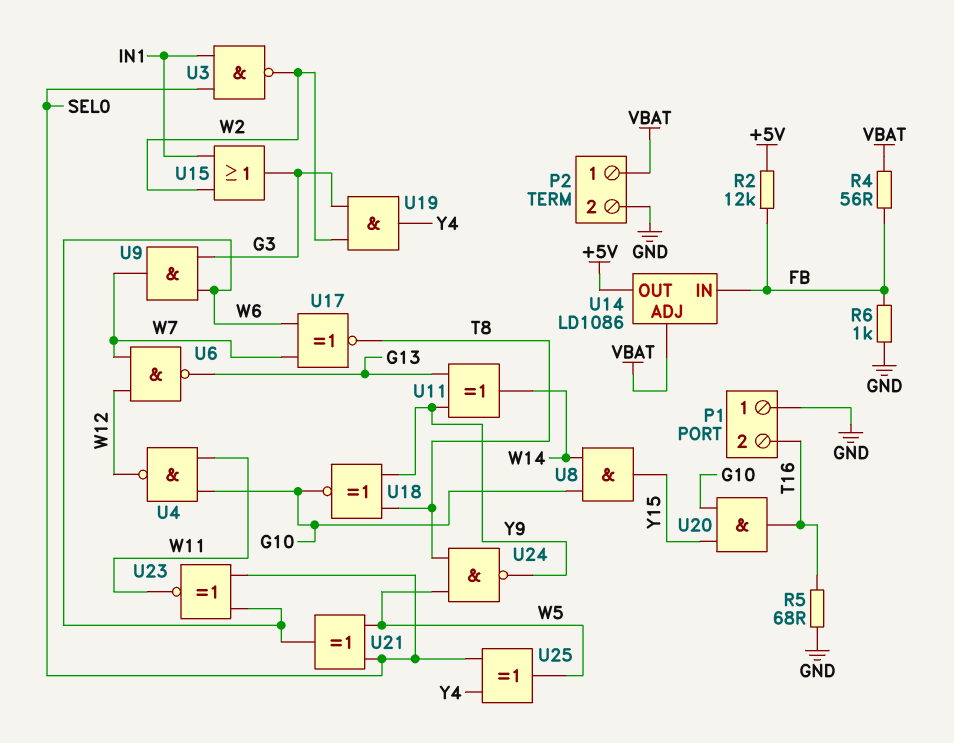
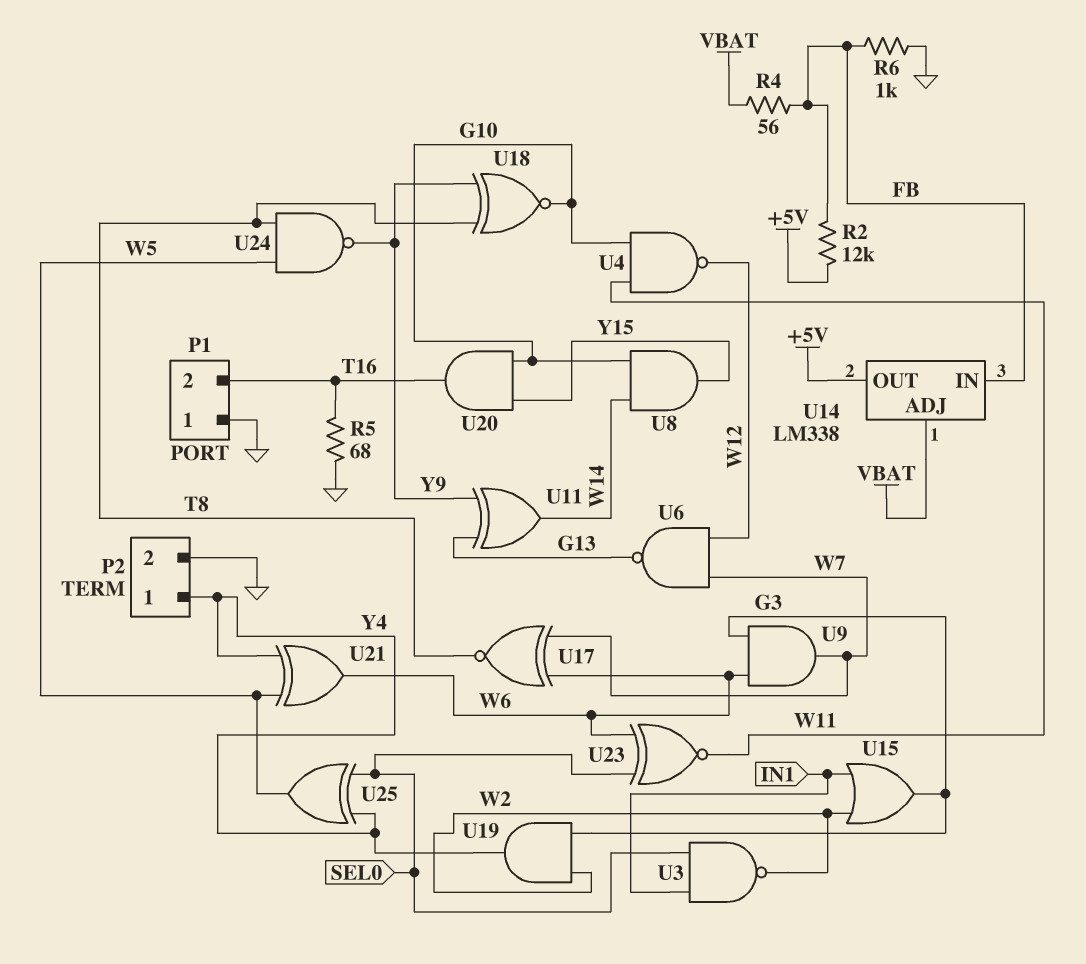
P2 pin 1: VBAT -> Y4
U14: LD1086 -> LM338
U21: XOR (in SEL0, in W5, out W6) -> XOR (in W5, in Y4, out W6)

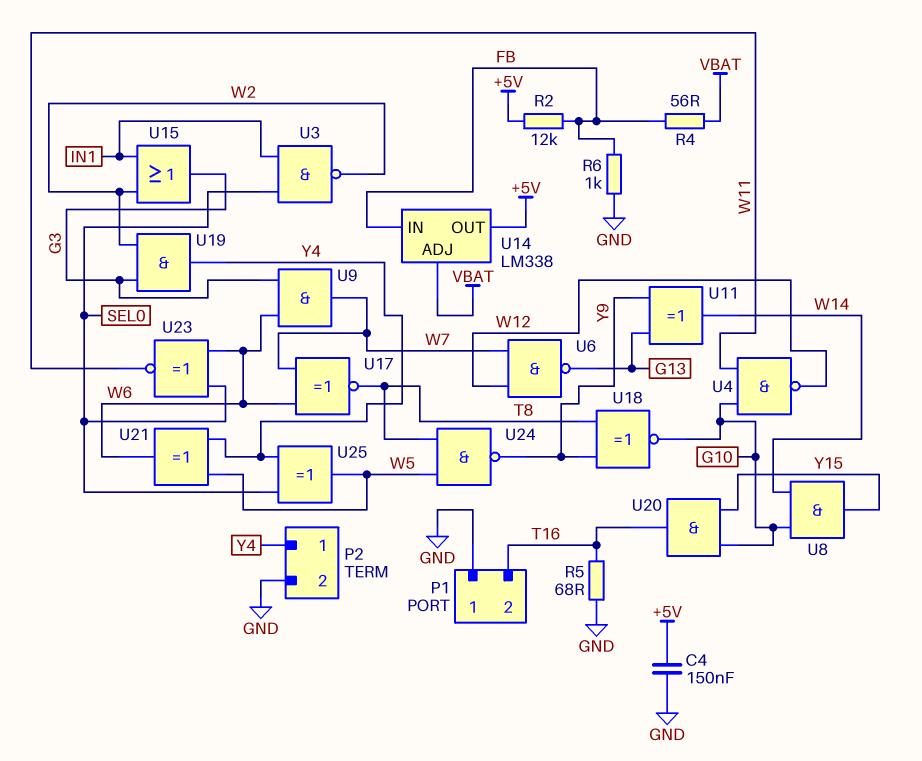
C4: none -> 150nF (+5V, GND)

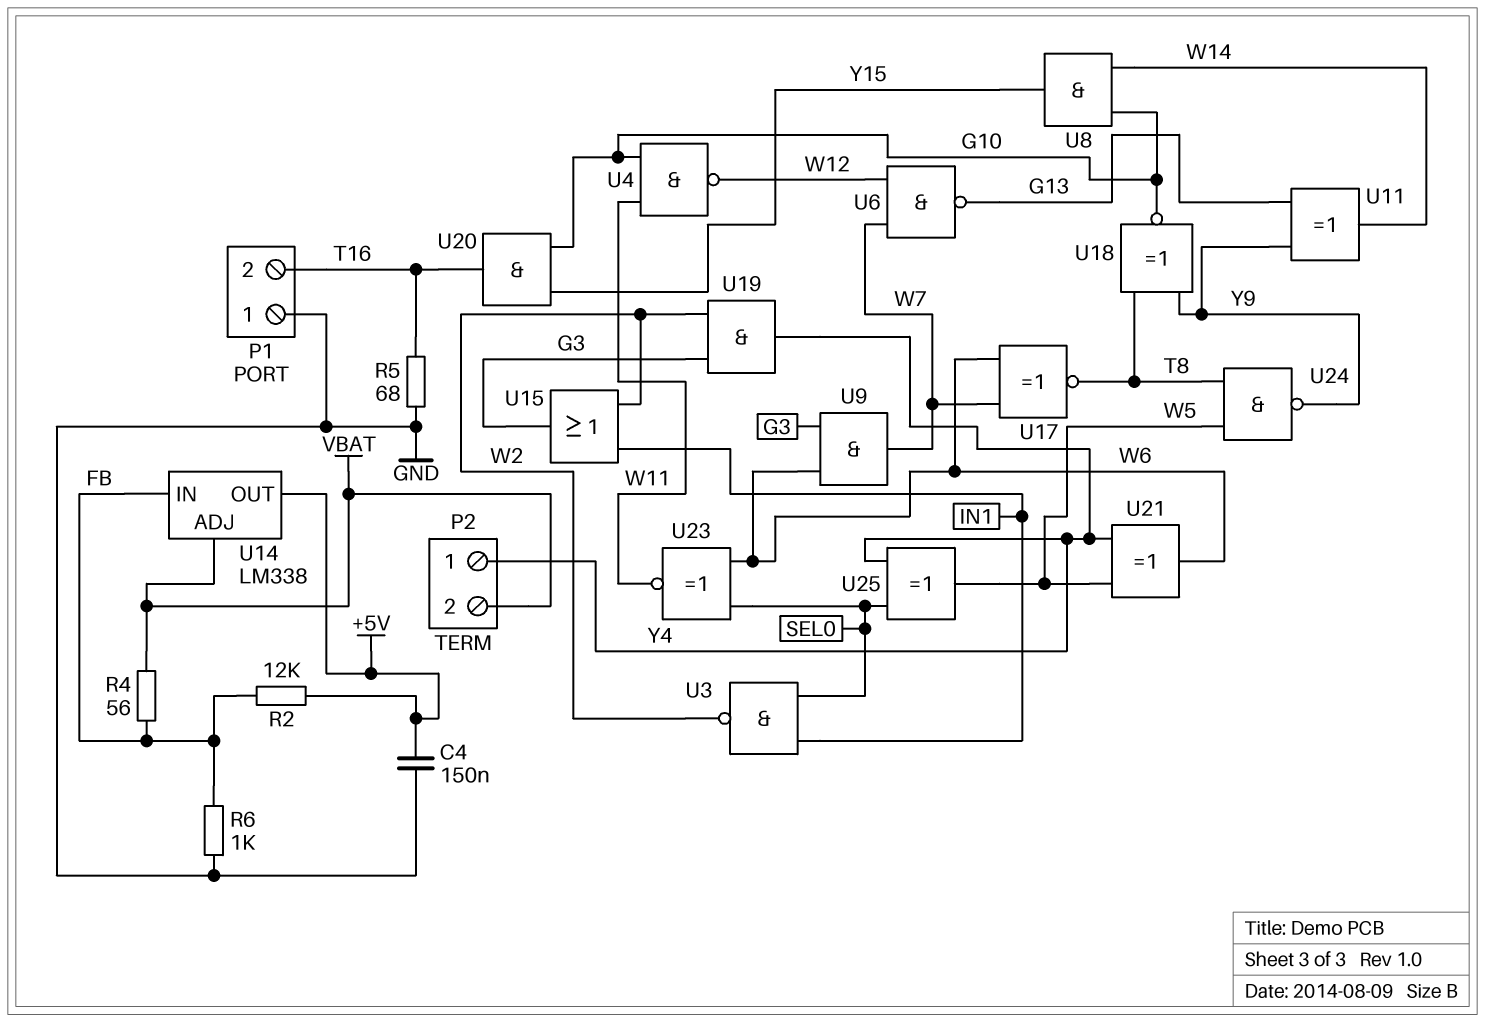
P2 pin 2: GND -> VBAT

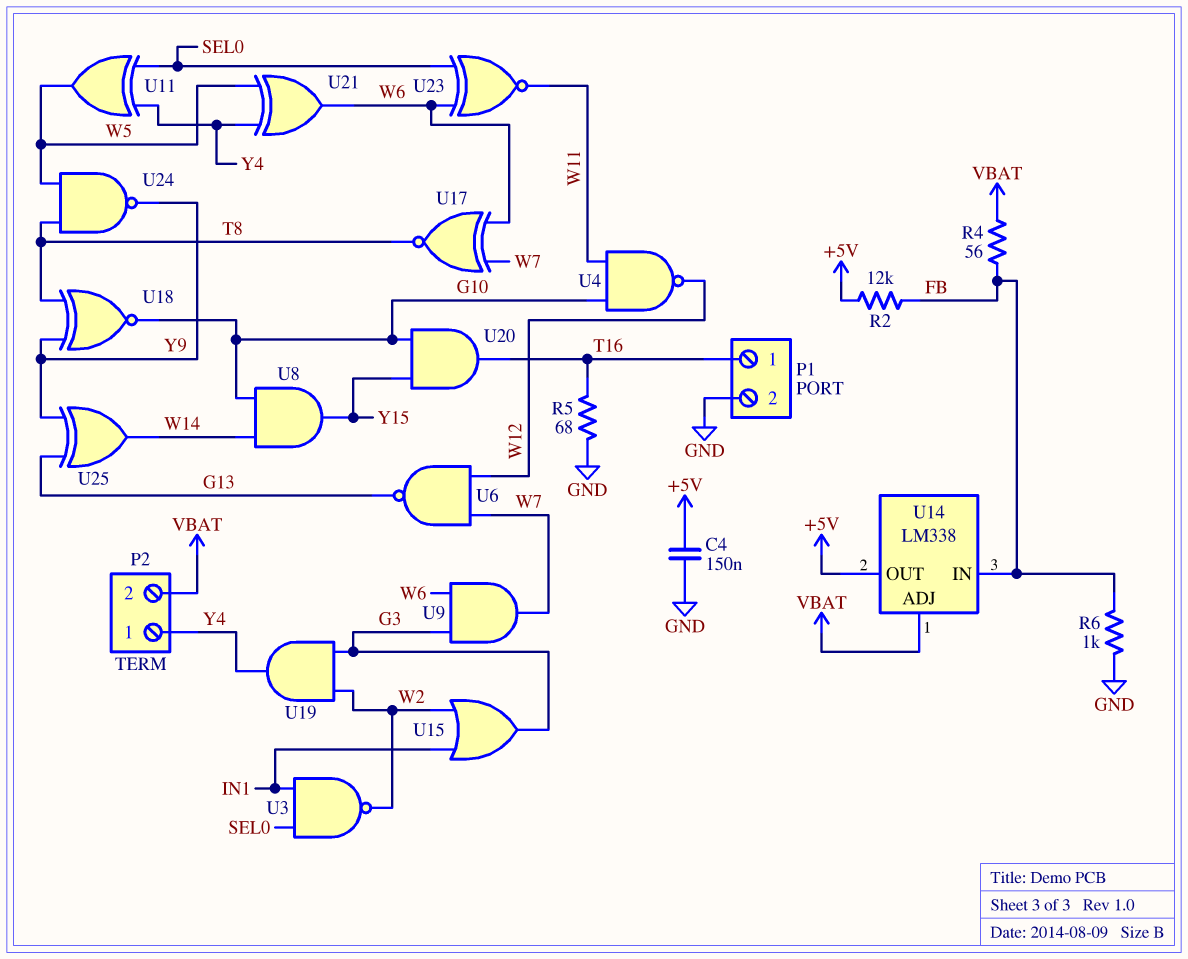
P1 pin 1: GND -> T16
P1 pin 2: T16 -> GND
U11: XOR (in G13, in Y9, out W14) -> XOR (in SEL0, in Y4, out W5)
U25: XOR (in SEL0, in Y4, out W5) -> XOR (in G13, in Y9, out W14)

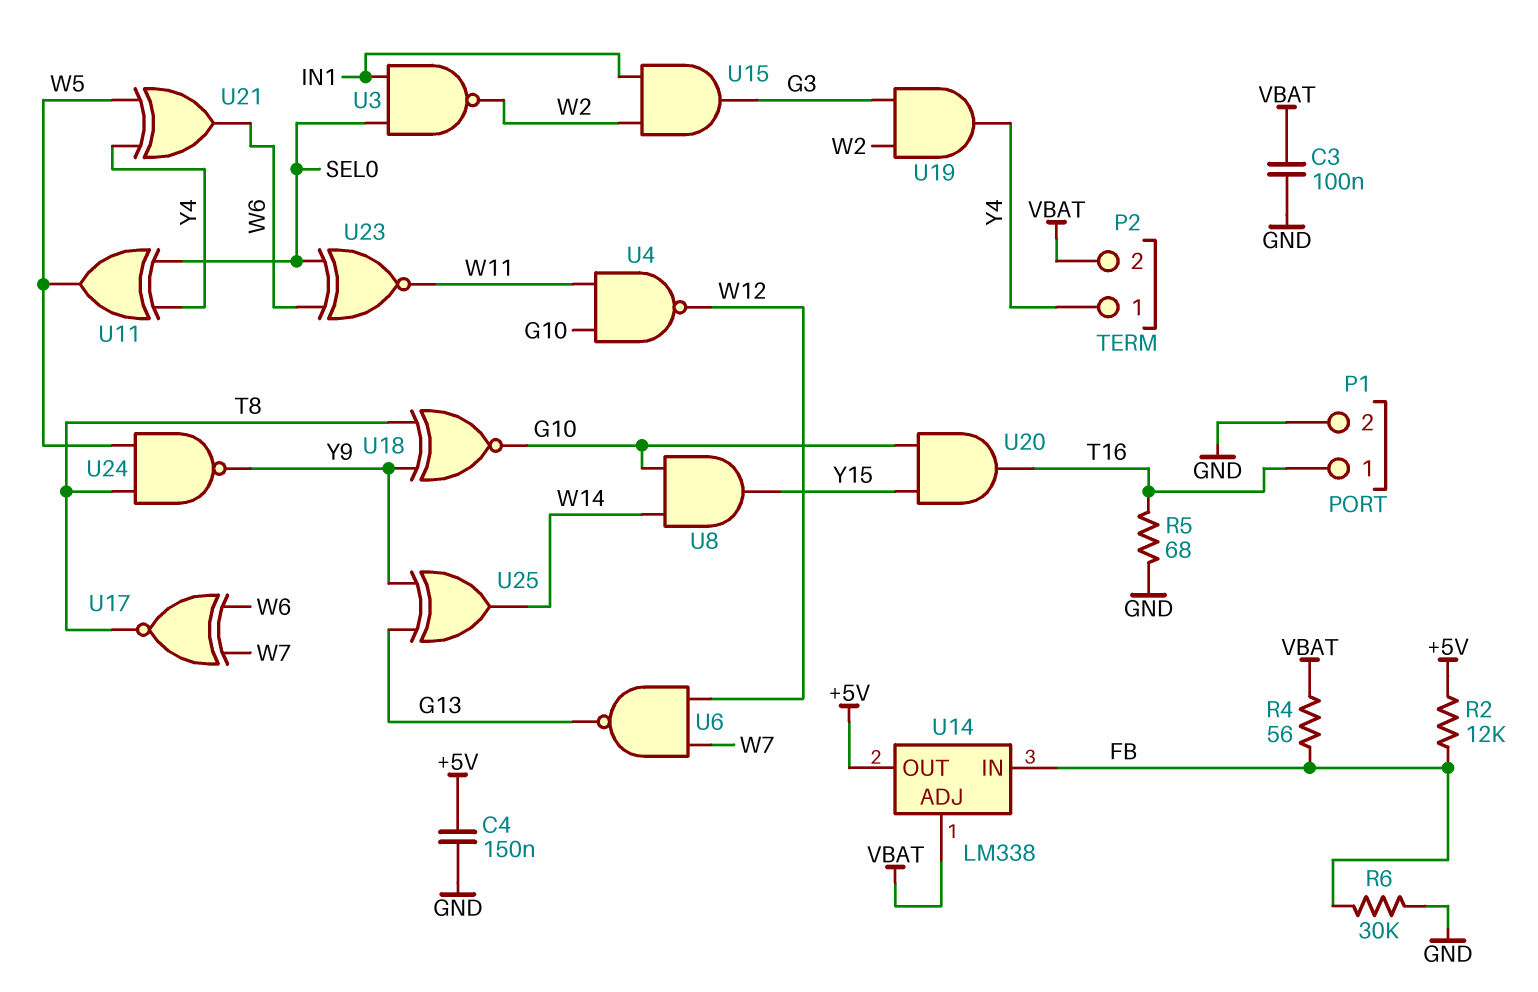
C3: none -> 100nF (GND, VBAT)
R6: 1k (FB, GND) -> 30k (FB, GND)
U9: AND (in G3, in W6, out W7) -> none
U15: OR (in IN1, in W2, out G3) -> AND (in IN1, in W2, out G3)

